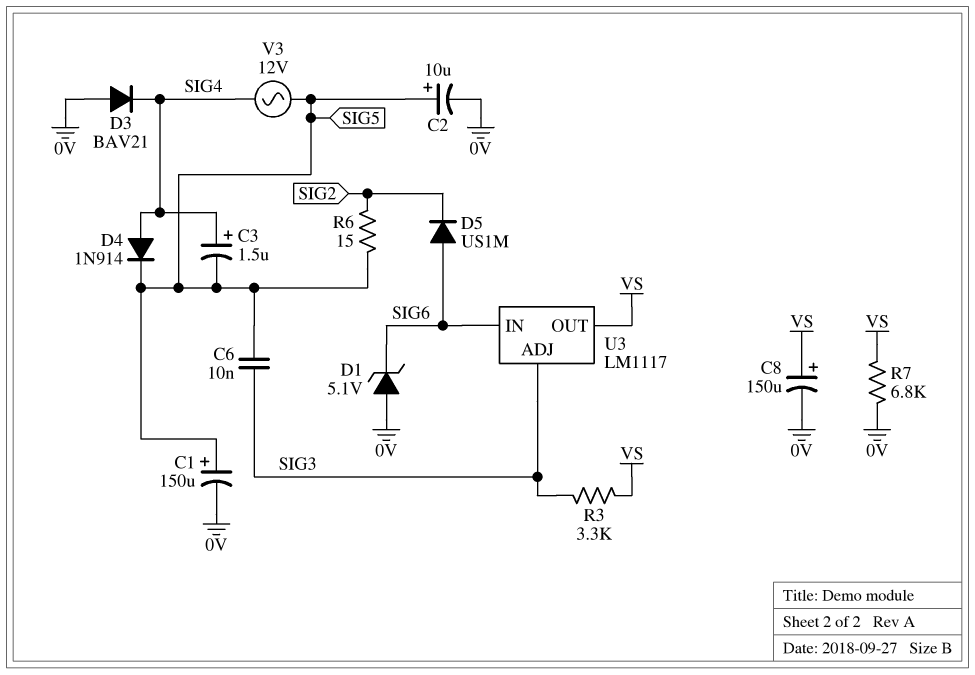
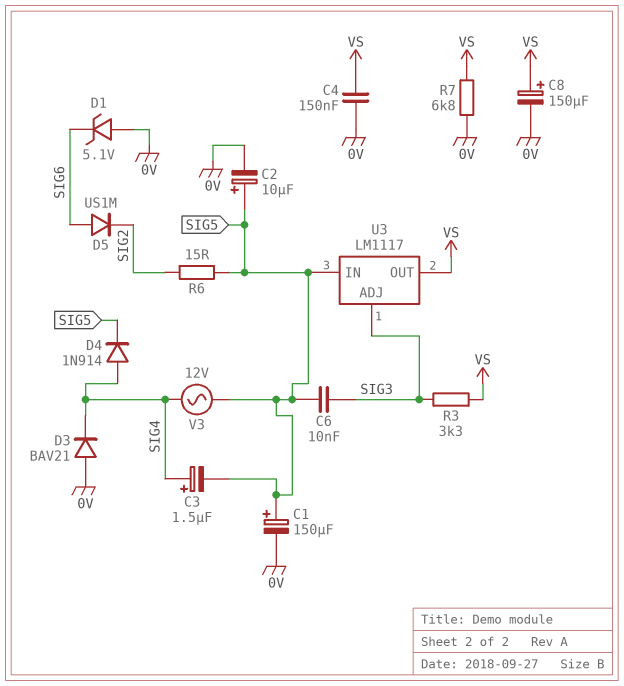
C4: none -> 150nF (0V, VS)
U3 pin IN: SIG6 -> SIG5

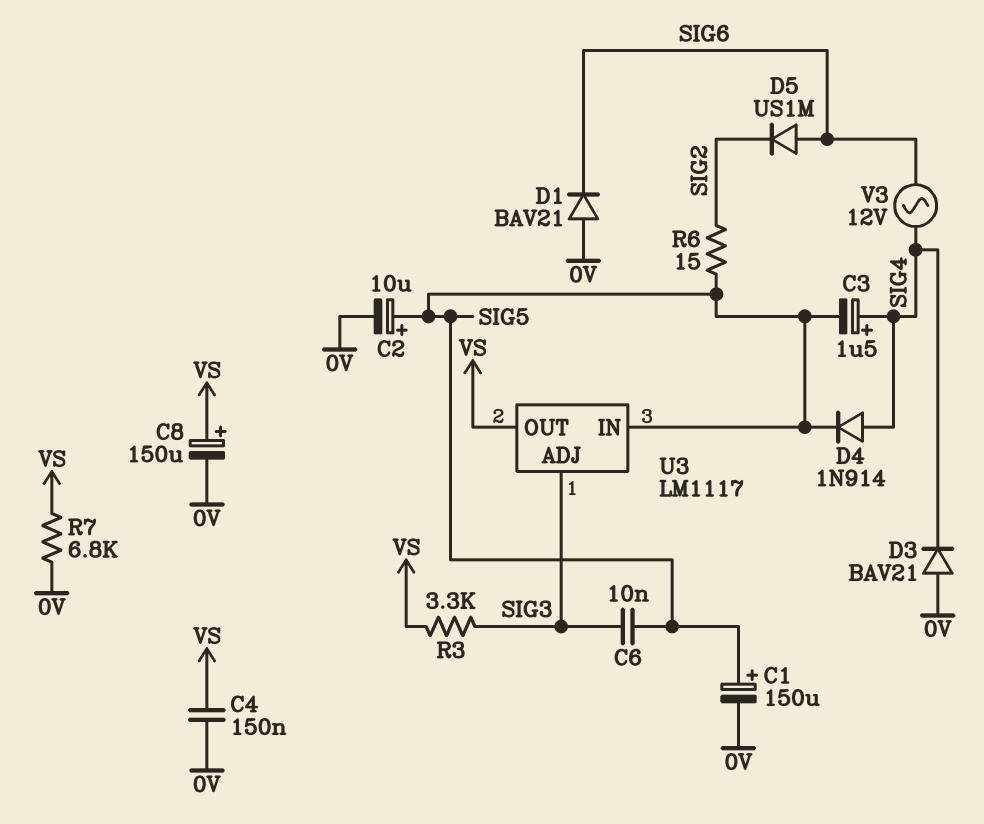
D1: zener 5.1V (A 0V, K SIG6) -> diode BAV21 (A 0V, K SIG6)
V3: AC 12V (SIG4, SIG5) -> AC 12V (SIG4, SIG6)

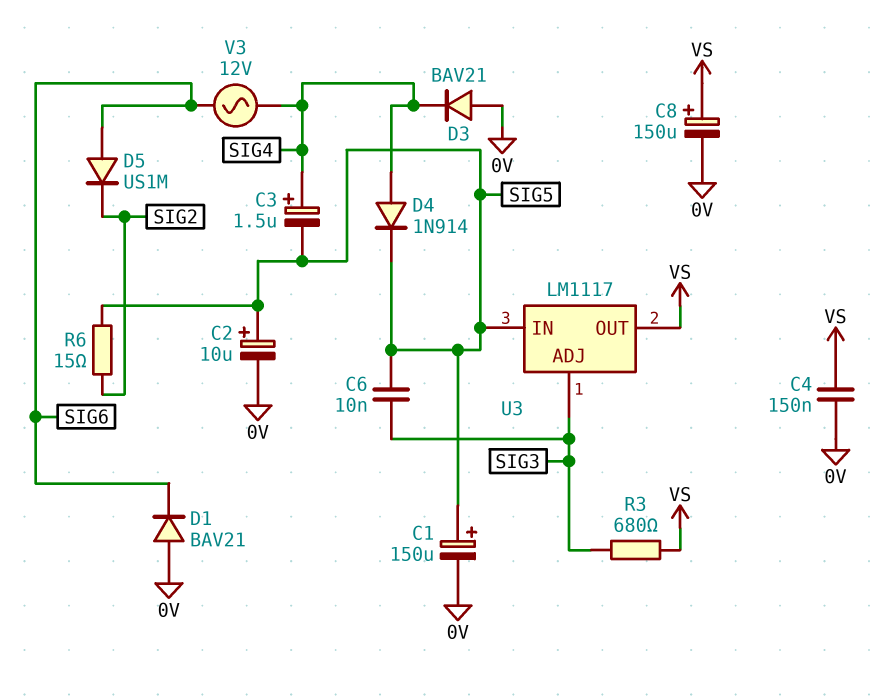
R3: 3.3k (SIG3, VS) -> 680 (SIG3, VS)
R7: 6.8k (0V, VS) -> none

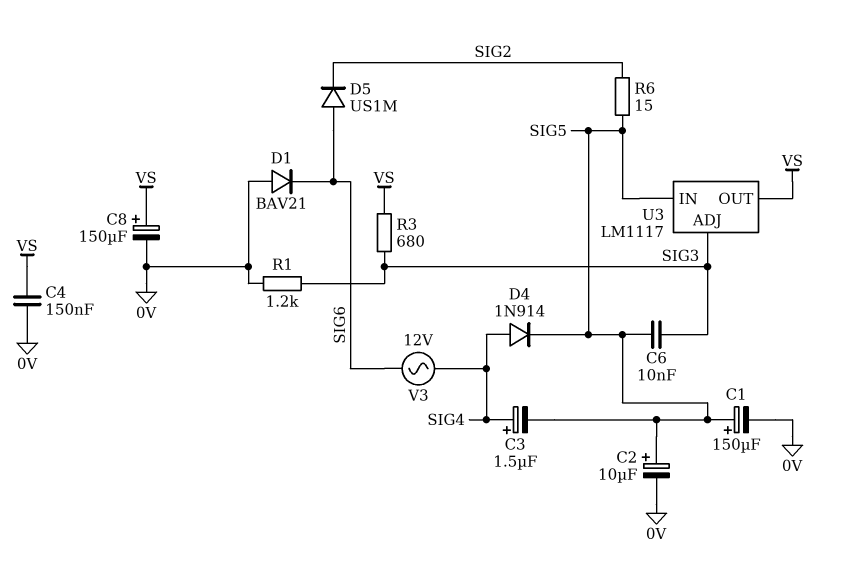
D3: diode BAV21 (A 0V, K SIG4) -> none
R1: none -> 1.2k (0V, SIG3)

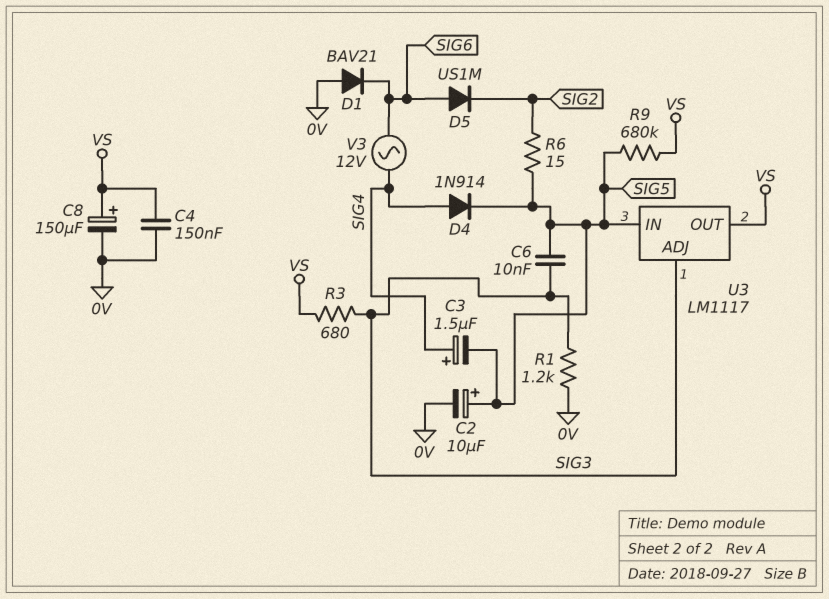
C1: 150uF (plus SIG5, minus 0V) -> none
R9: none -> 680k (SIG5, VS)

